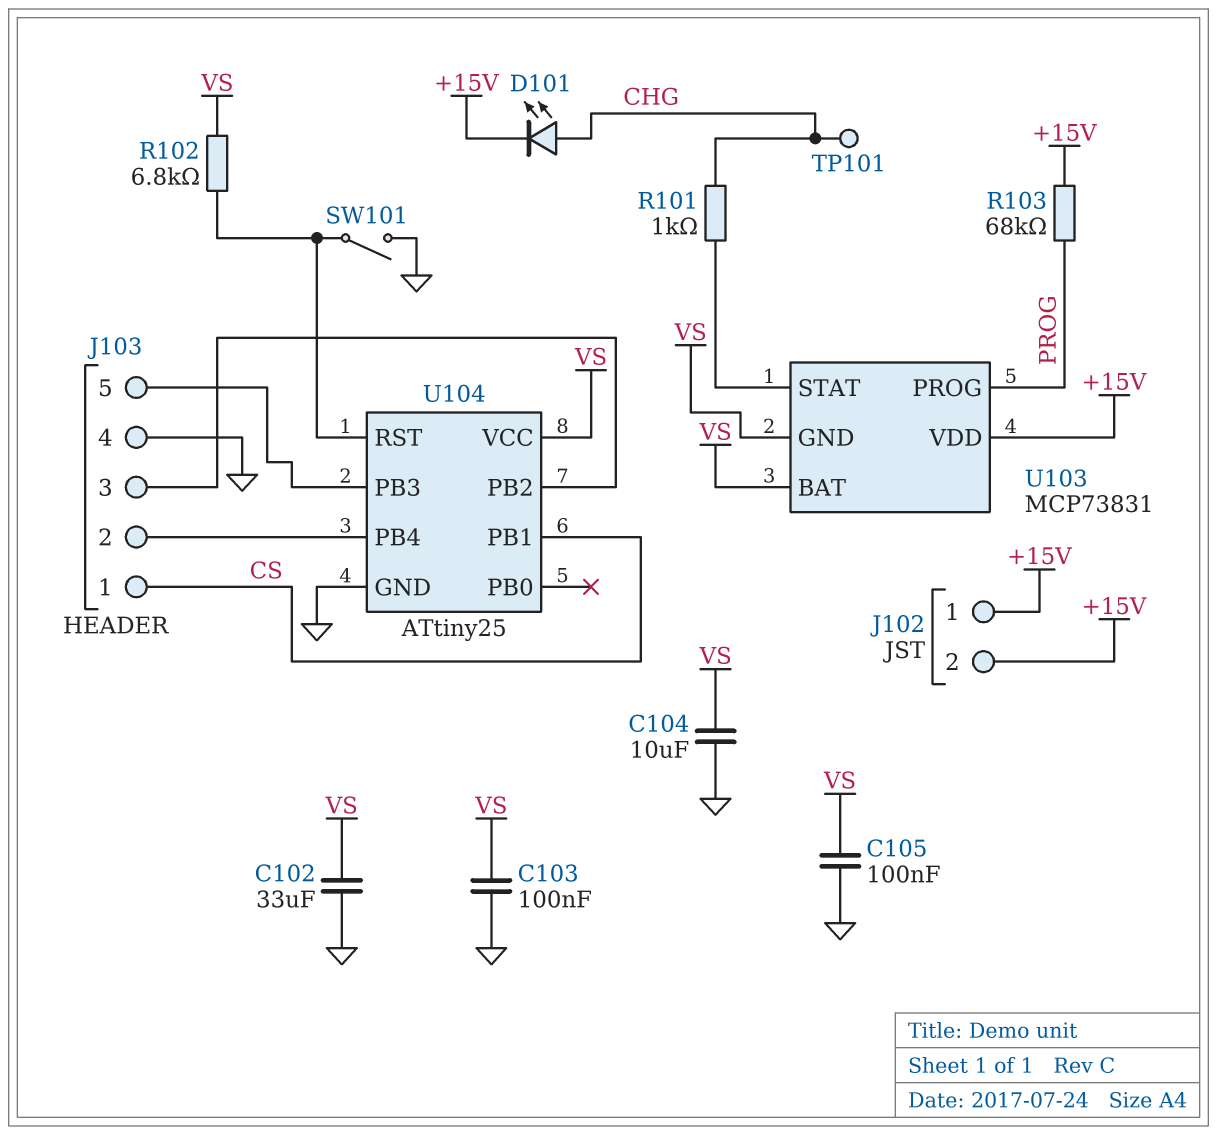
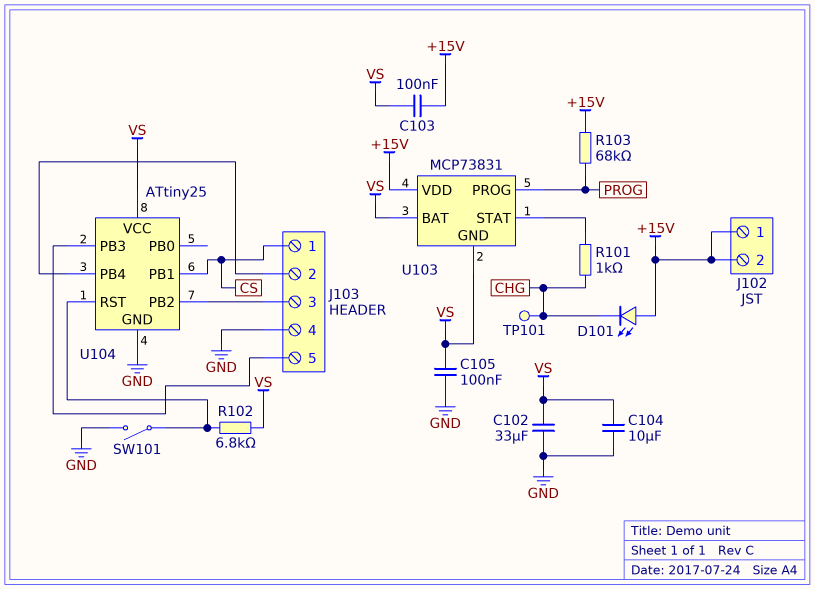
C103: 100nF (GND, VS) -> 100nF (+15V, VS)
D101: LED (A CHG, K +15V) -> LED (A +15V, K CHG)

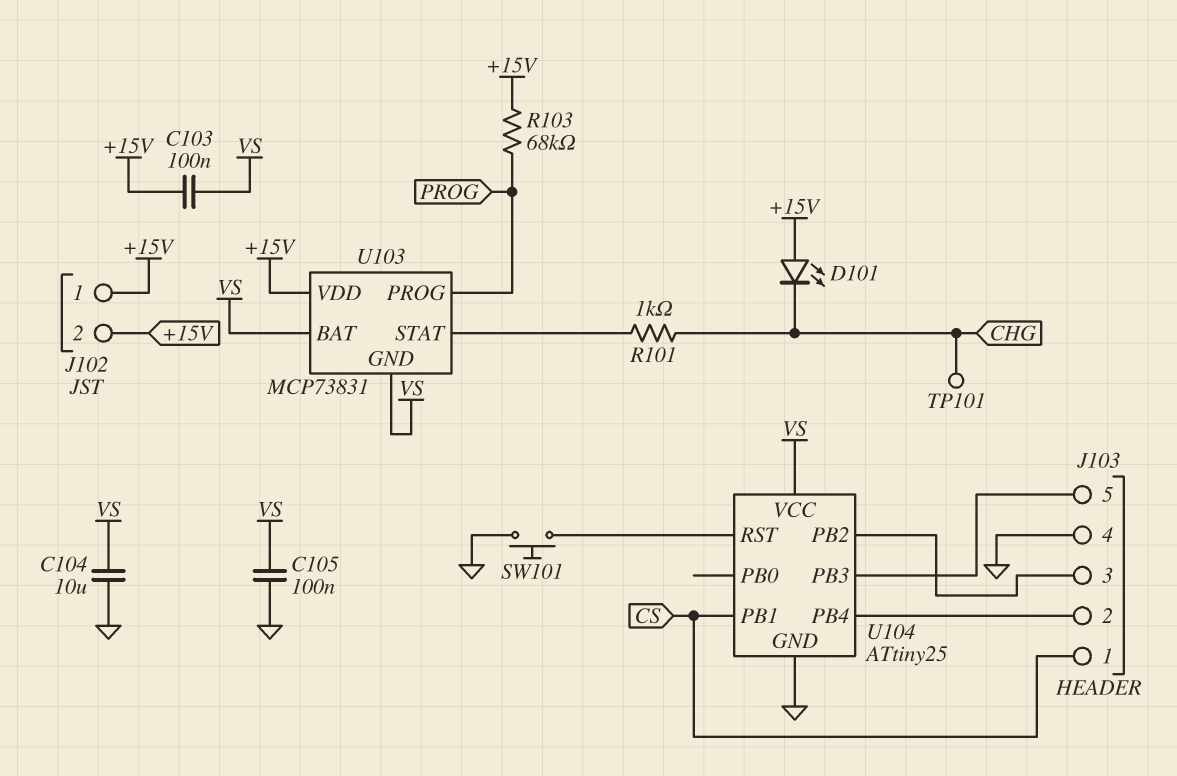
C102: 33uF (GND, VS) -> none
R102: 6.8k (U104/RST, VS) -> none
SW101: switch (GND, U104/RST) -> button (GND, U104/RST)

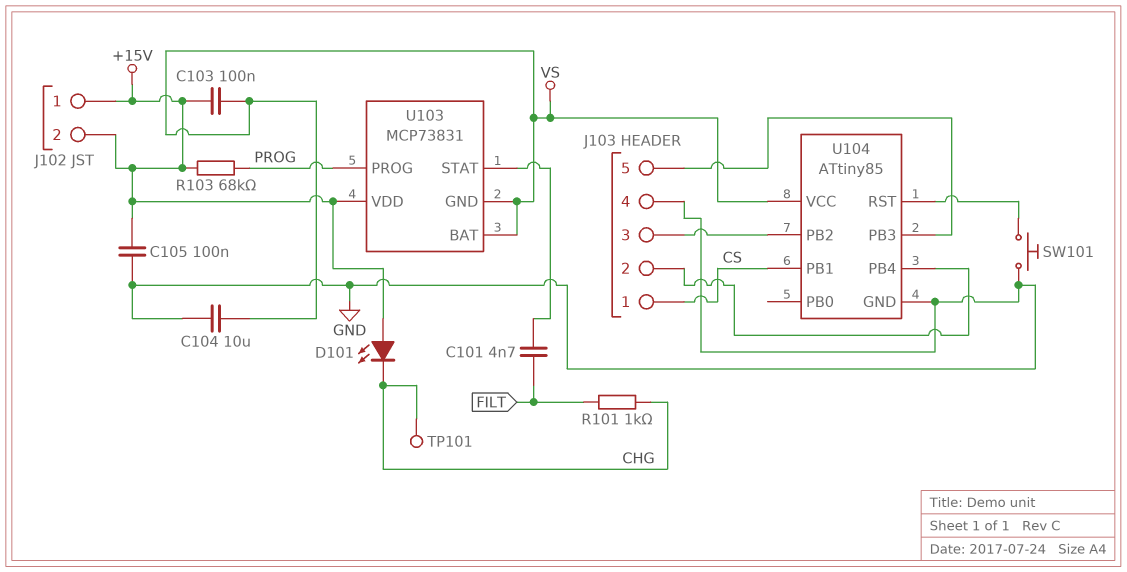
C101: none -> 4.7nF (FILT, U103/STAT)
C105: 100nF (GND, VS) -> 100nF (+15V, GND)
R101: 1k (CHG, U103/STAT) -> 1k (CHG, FILT)
U104: ATtiny25 -> ATtiny85

